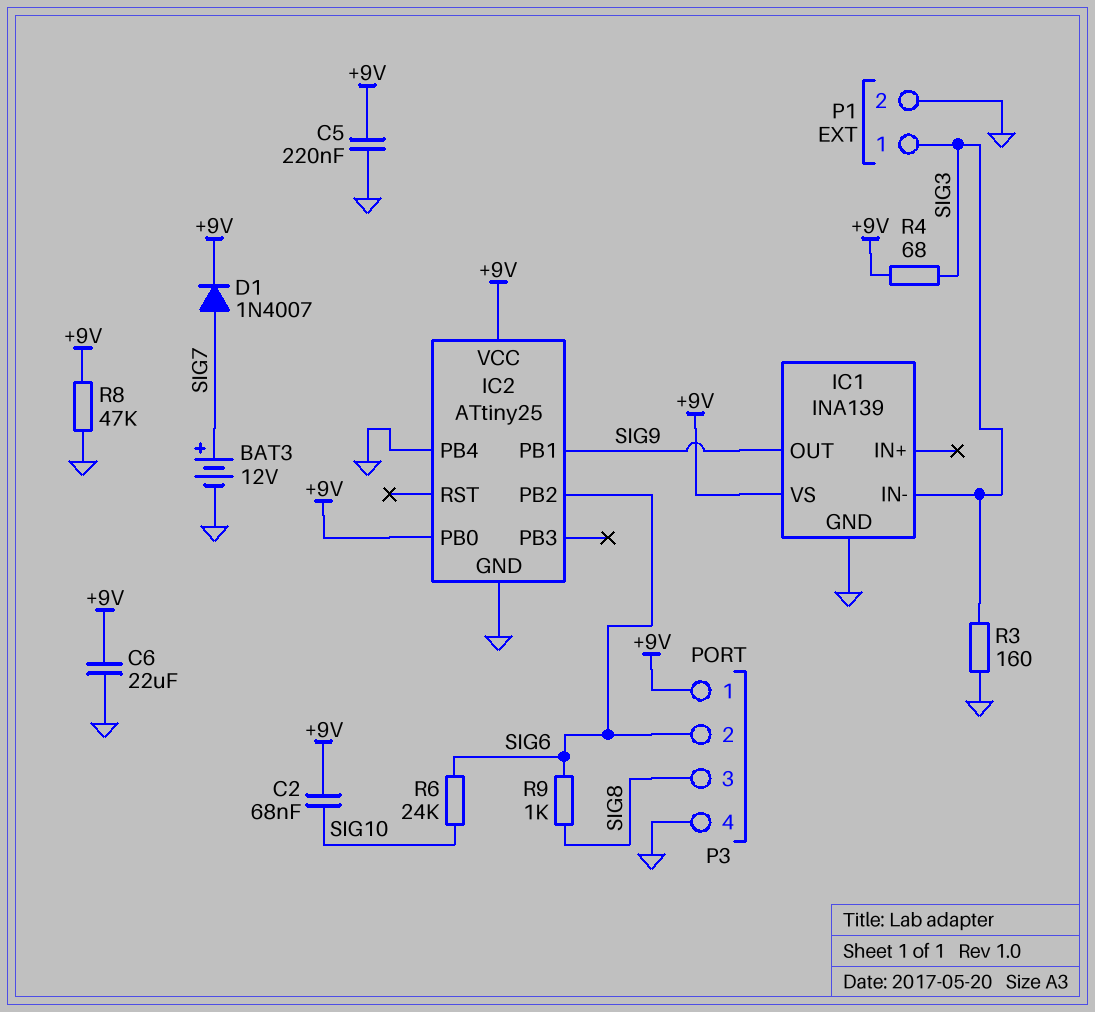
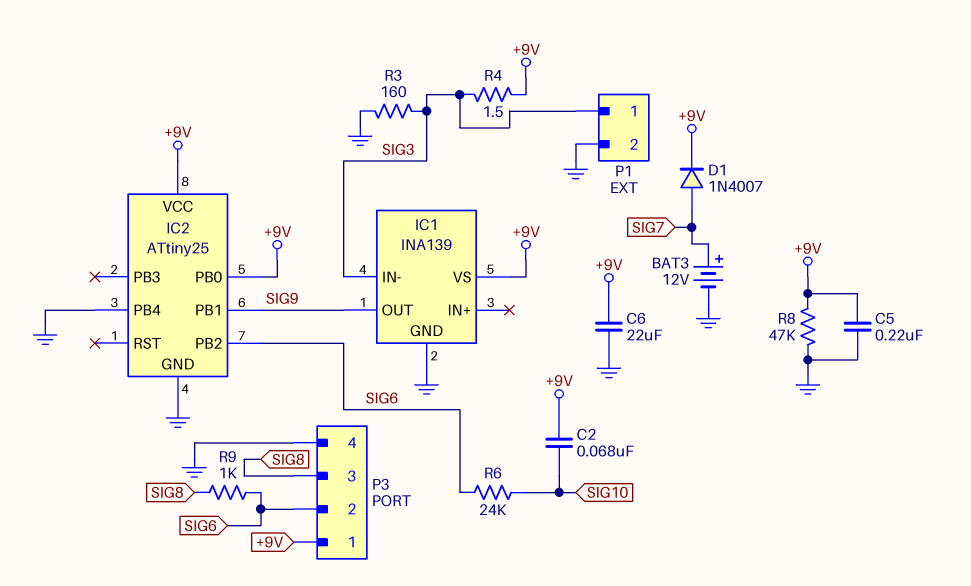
R4: 68 (+9V, SIG3) -> 1.5 (+9V, SIG3)

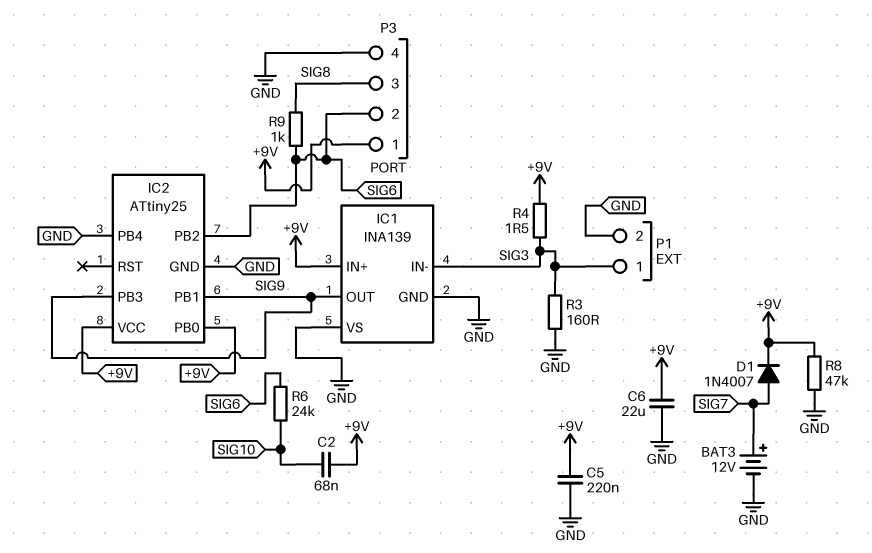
IC1 pin IN+: none -> +9V
IC1 pin VS: +9V -> GND
IC2 pin PB3: none -> SIG9

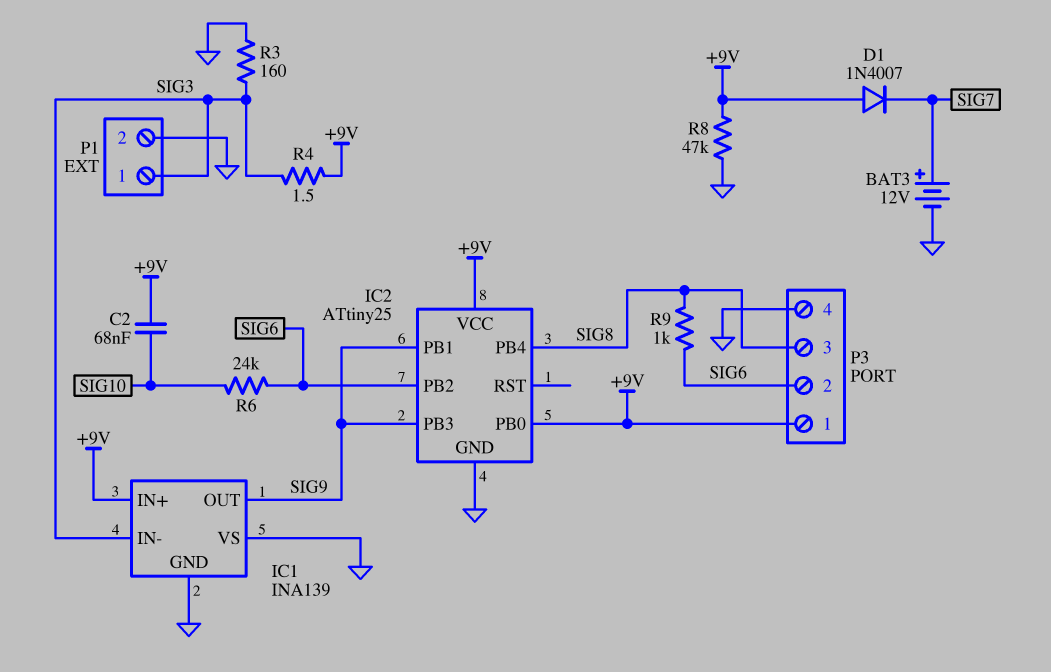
C5: 220nF (+9V, GND) -> none
C6: 22uF (+9V, GND) -> none
D1: diode 1N4007 (A SIG7, K +9V) -> diode 1N4007 (A +9V, K SIG7)
IC2 pin PB4: GND -> SIG8

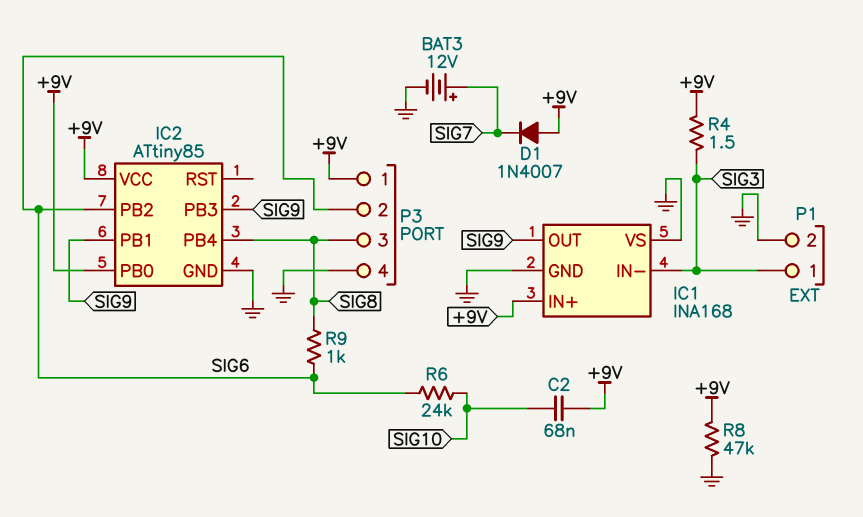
IC1: INA139 -> INA168
IC2: ATtiny25 -> ATtiny85
R3: 160 (GND, SIG3) -> none

